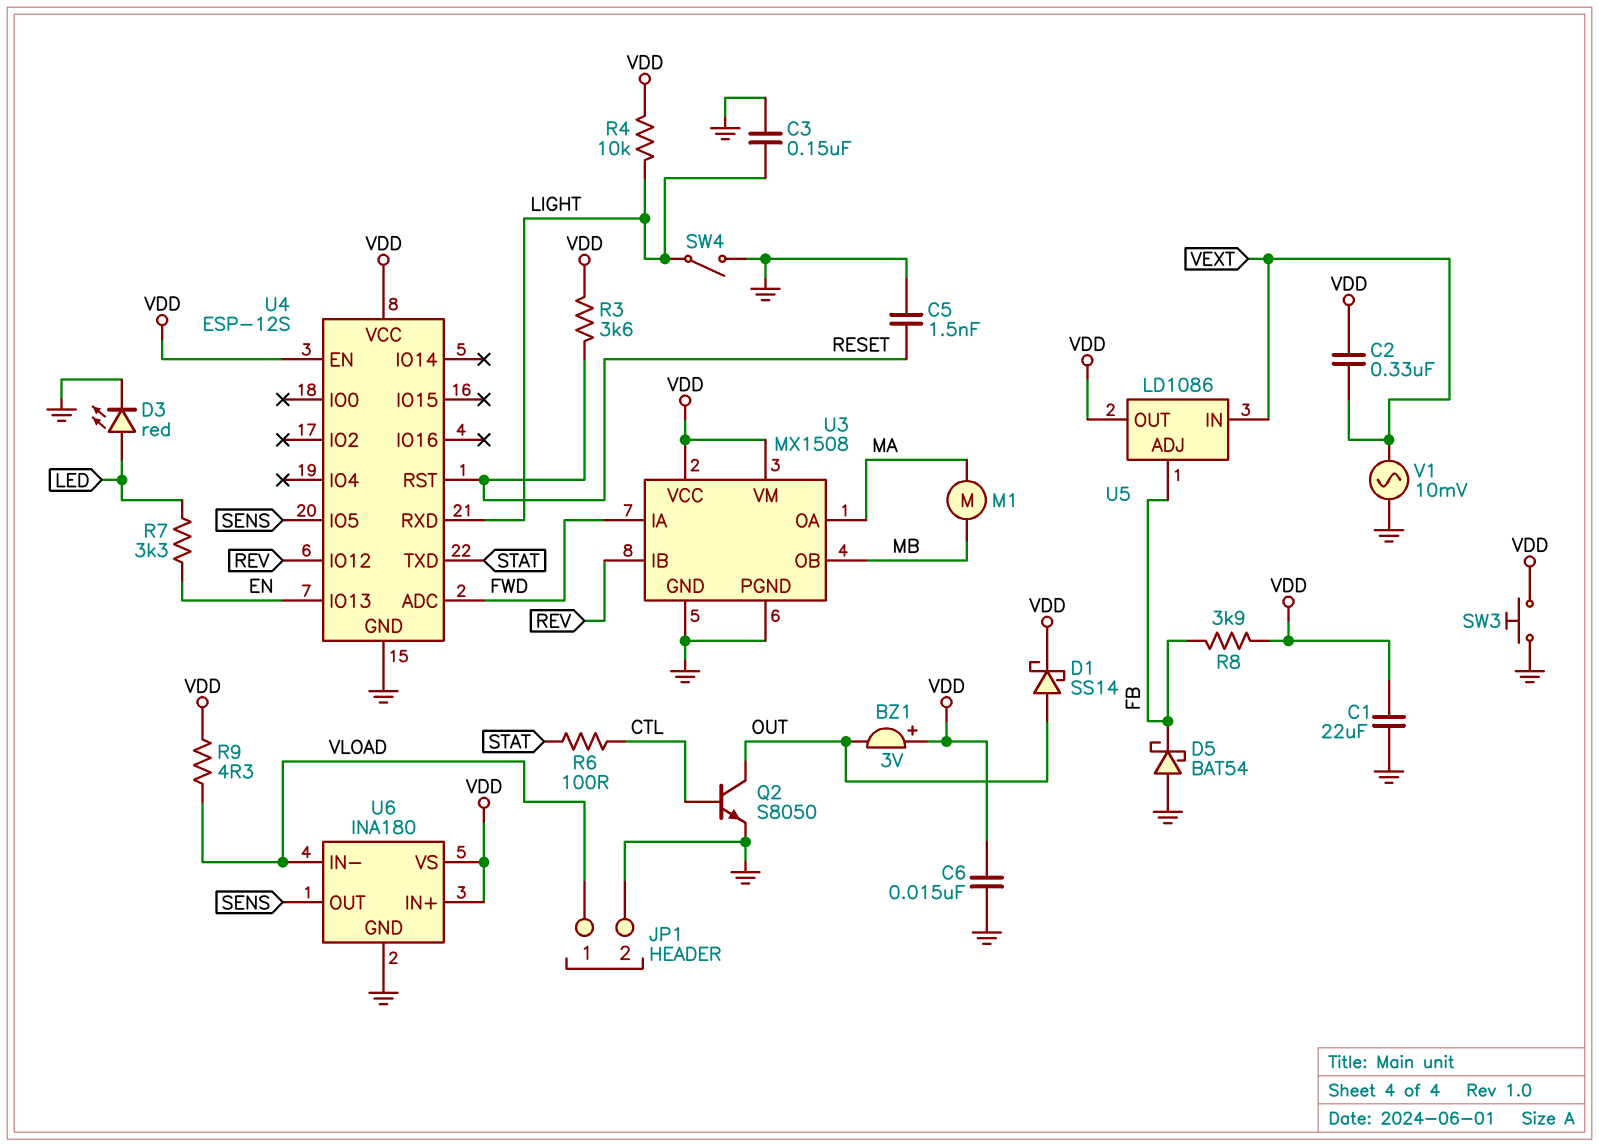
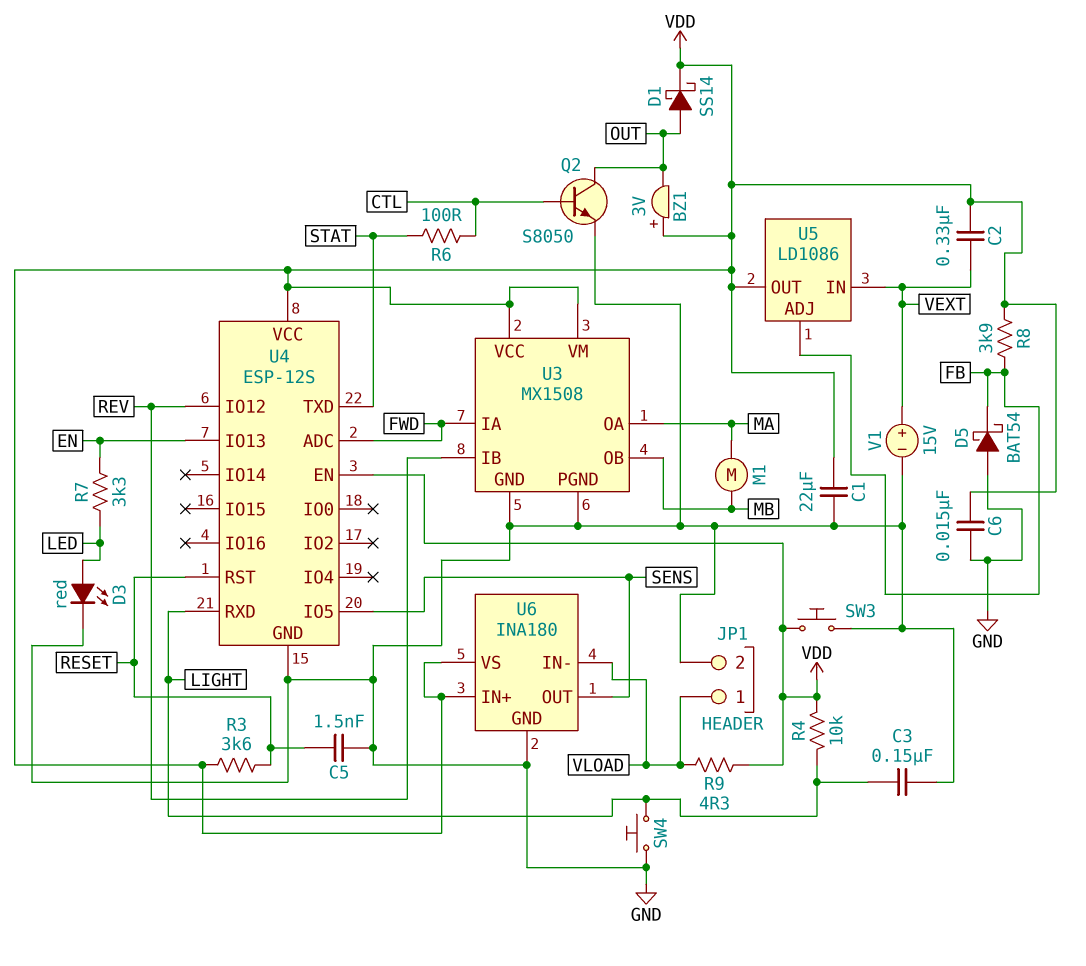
SW4: switch (GND, LIGHT) -> button (GND, LIGHT)
V1: AC 10mV (GND, VEXT) -> 15V (plus VEXT, minus GND)

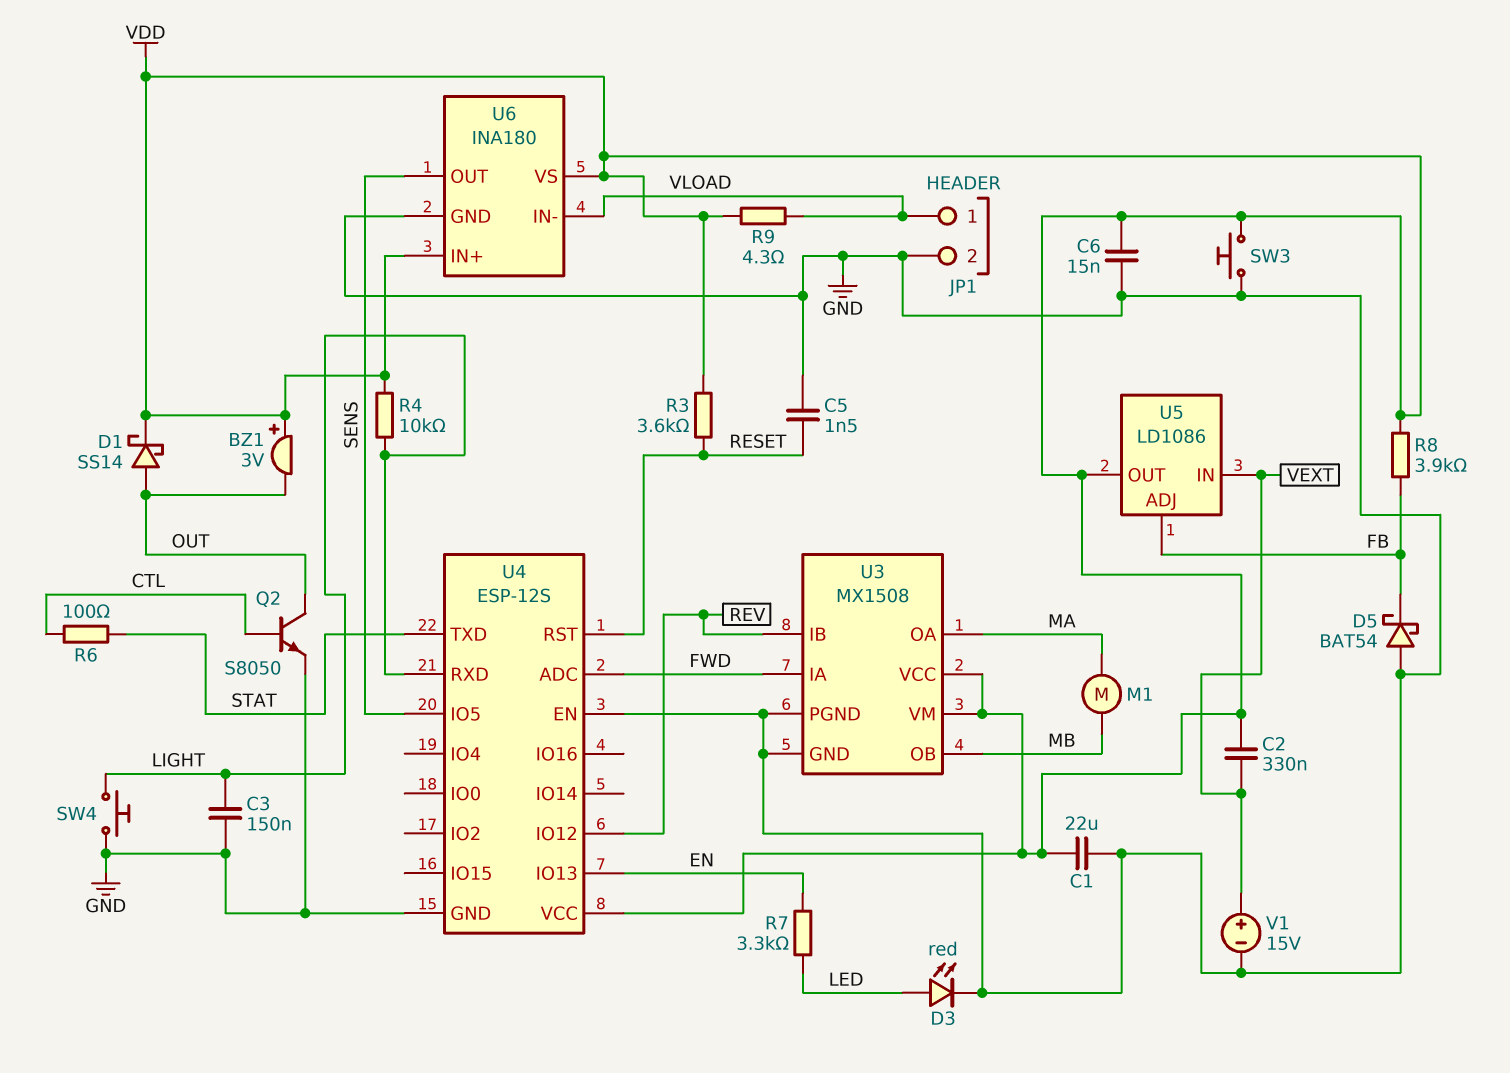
U4 pin EN: VDD -> GND

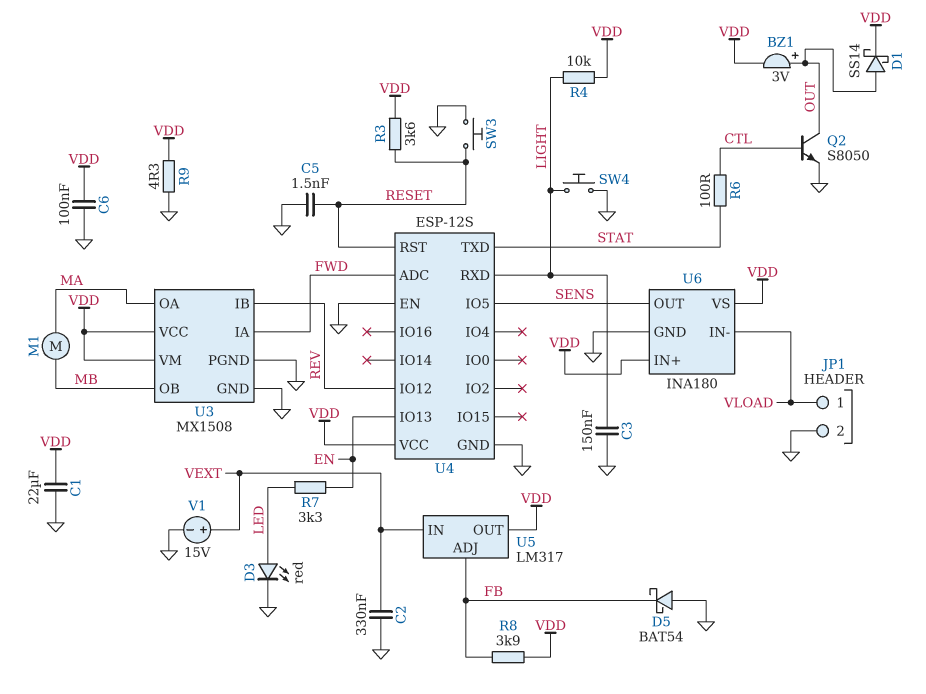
BZ1: buzzer 3V (plus VDD, minus OUT) -> buzzer 3V (plus OUT, minus VDD)
C2: 330nF (VDD, VEXT) -> 330nF (GND, VEXT)
C6: 15nF (GND, VDD) -> 100nF (GND, VDD)
R9: 4.3 (VDD, VLOAD) -> 4.3 (GND, VDD)
SW3: button (GND, VDD) -> button (GND, RESET)
U5: LD1086 -> LM317

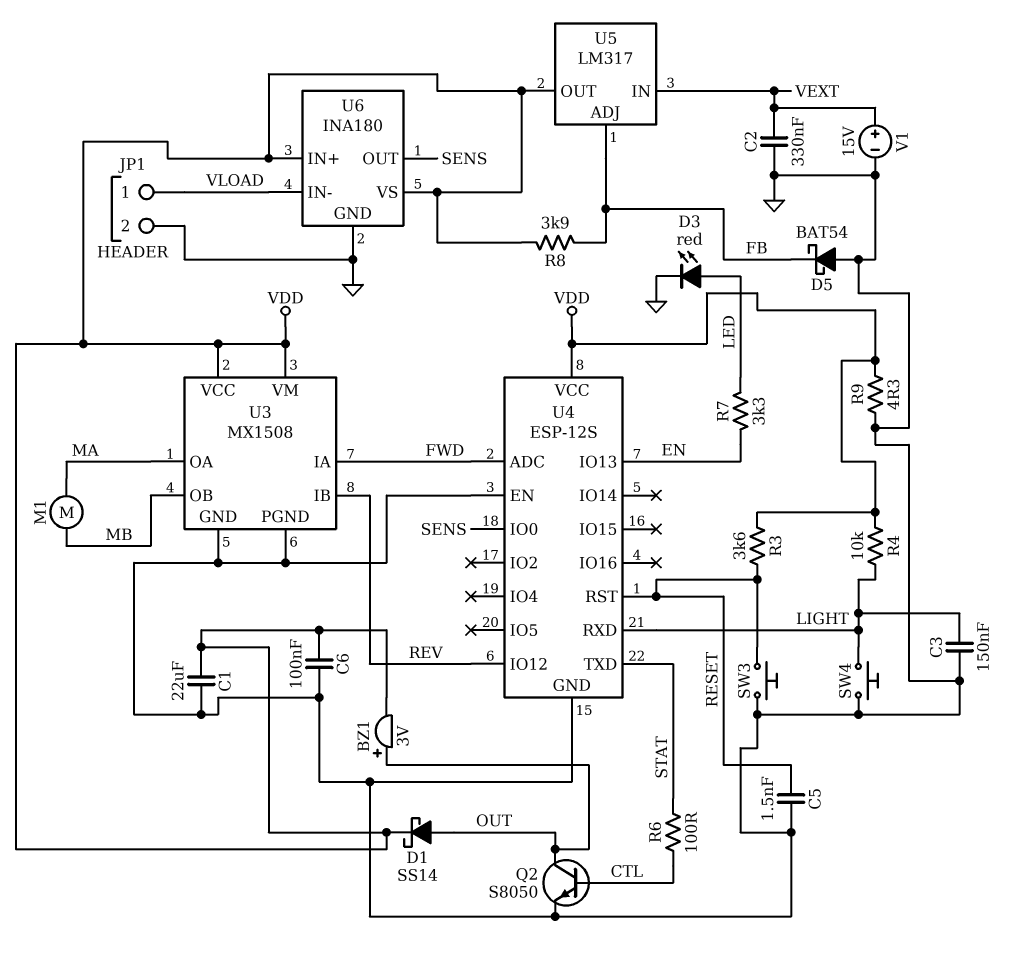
U4 pin IO0: none -> SENS
U4 pin IO5: SENS -> none

